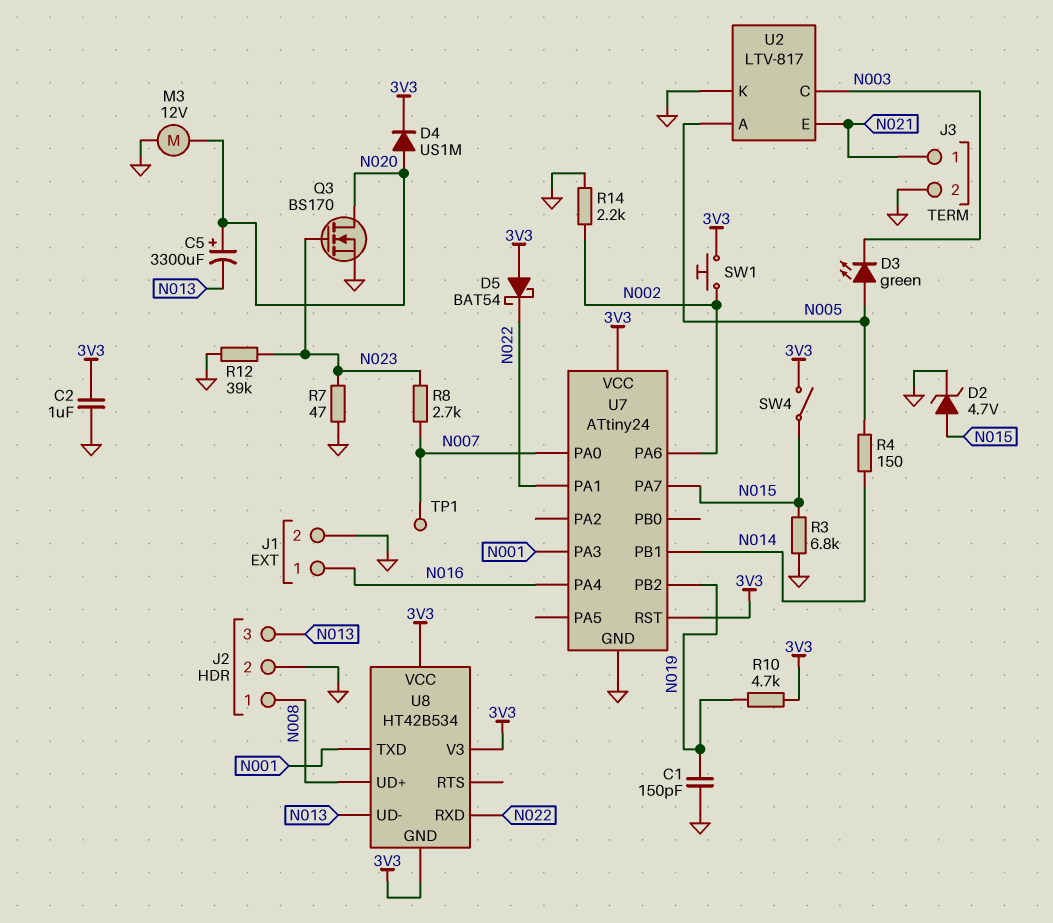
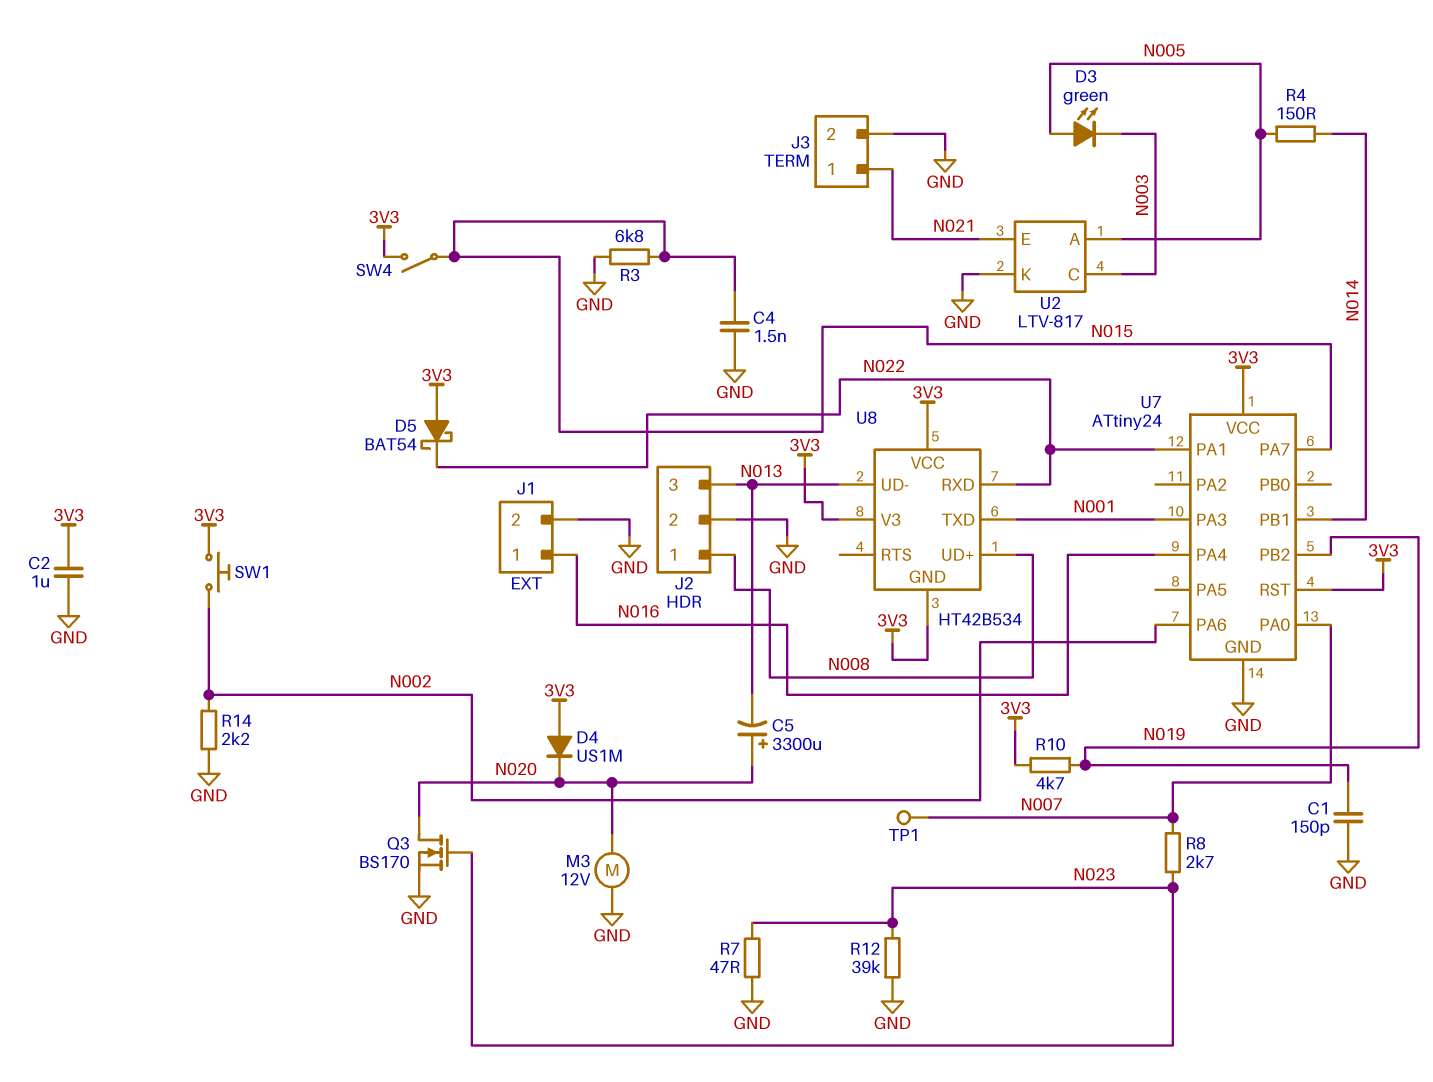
C4: none -> 1.5nF (GND, N015)
D2: zener 4.7V (A N015, K GND) -> none
D4: diode US1M (A N020, K 3V3) -> diode US1M (A 3V3, K N020)

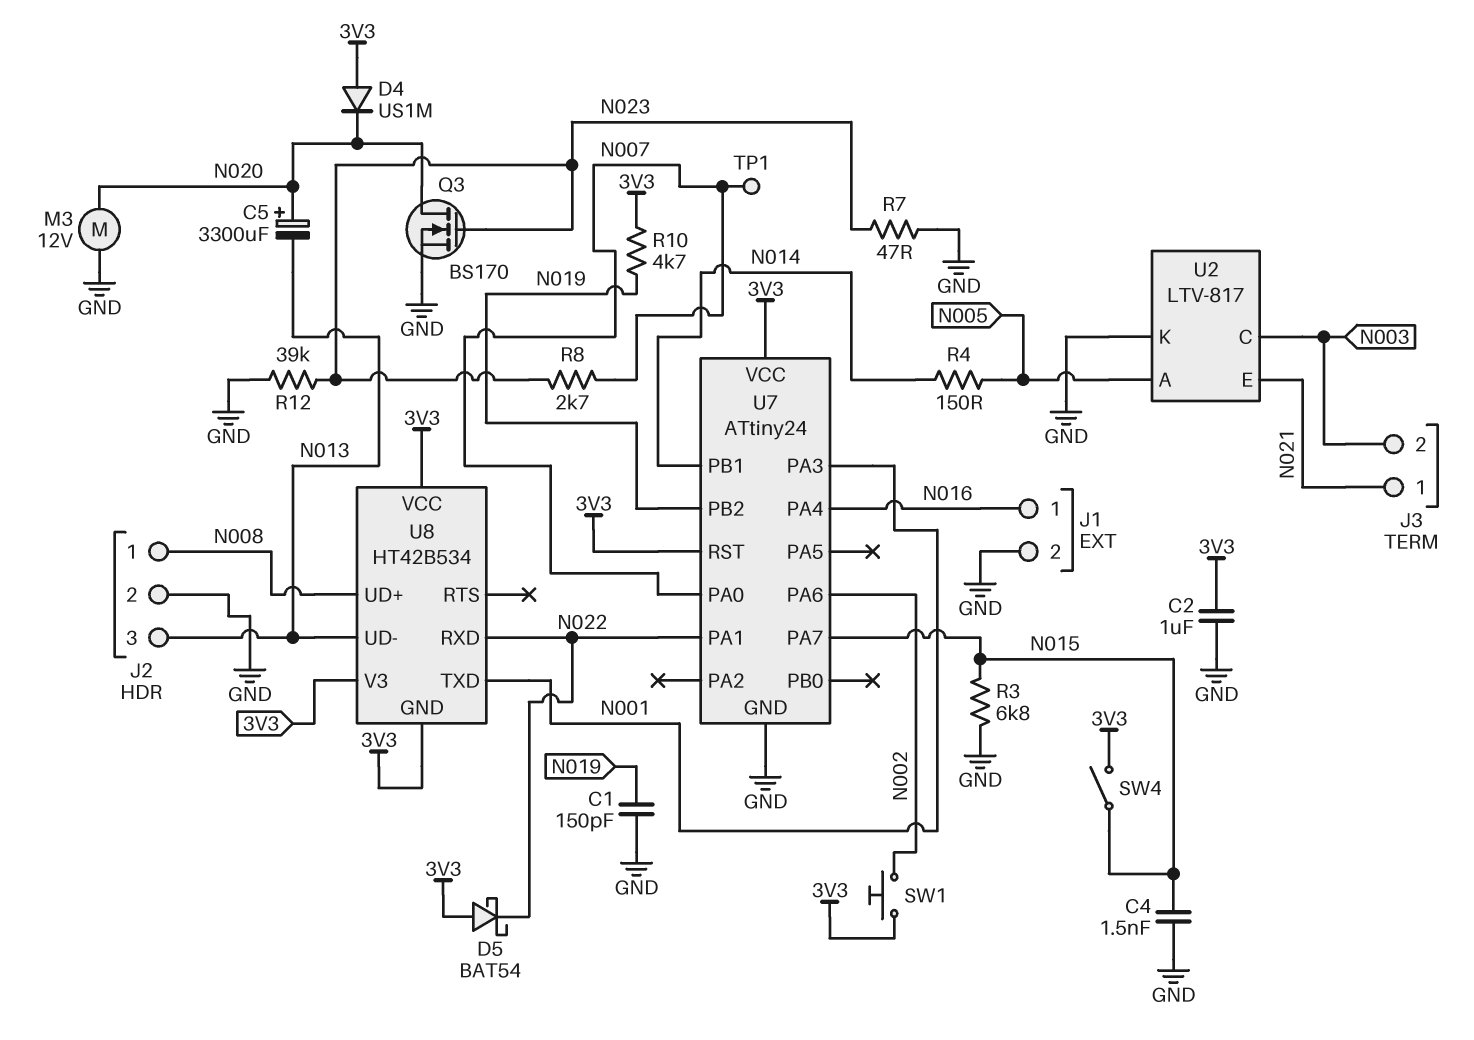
D3: LED green (A N005, K N003) -> none
J3 pin 2: GND -> N003
R14: 2.2k (GND, N002) -> none

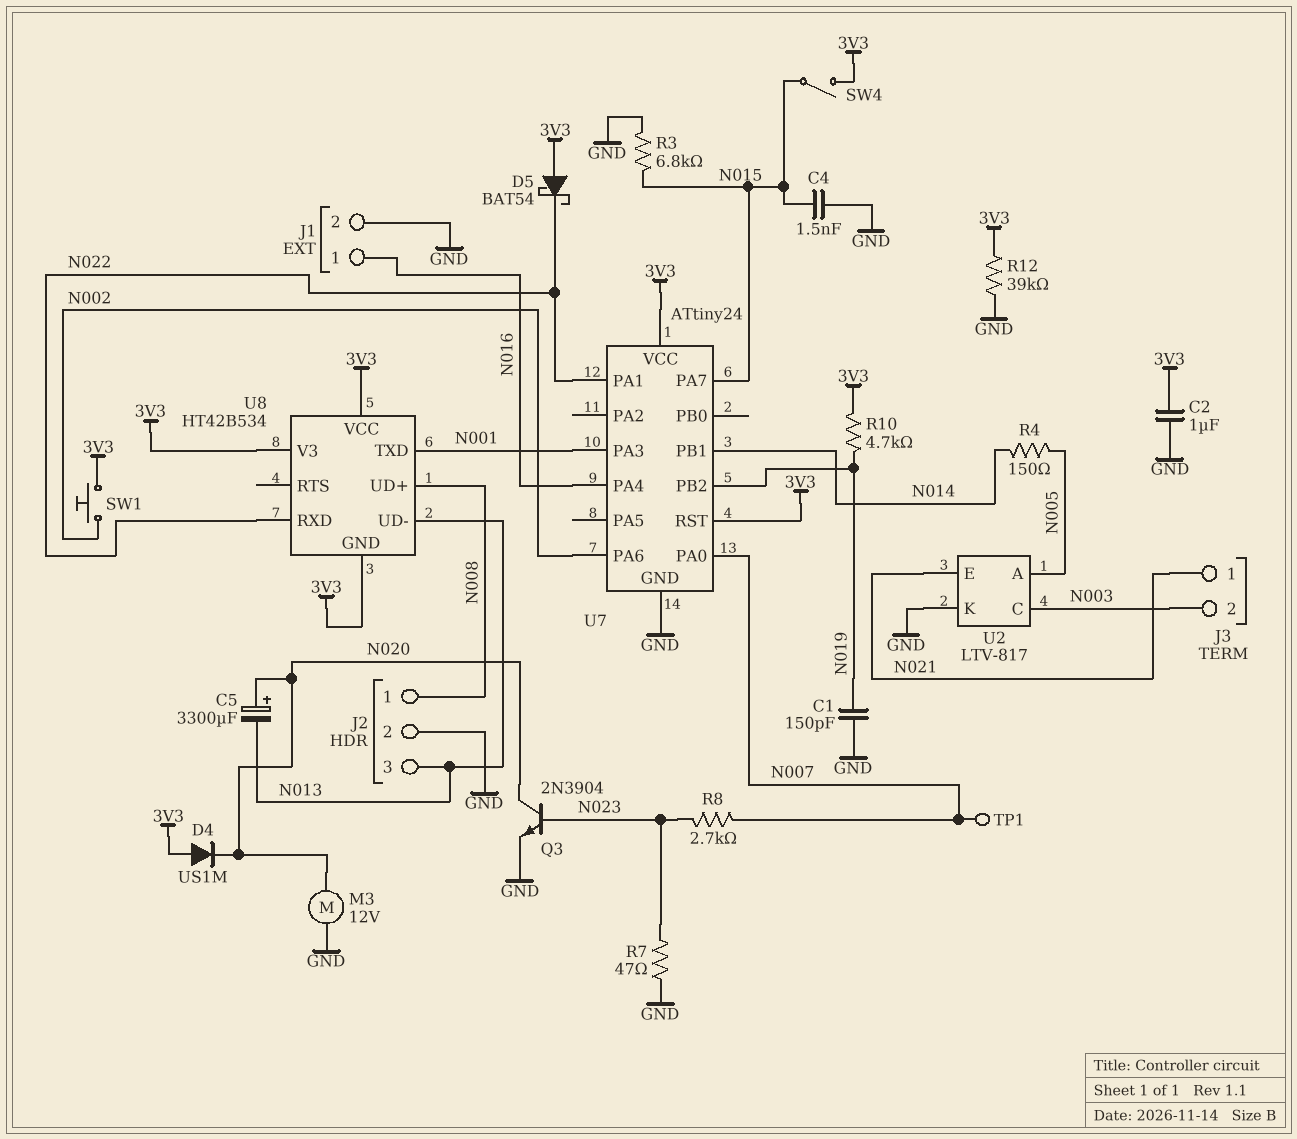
Q3: NMOS BS170 (G N023, D N020, S GND) -> NPN 2N3904 (B N023, C N020, E GND)
R12: 39k (GND, N023) -> 39k (3V3, GND)

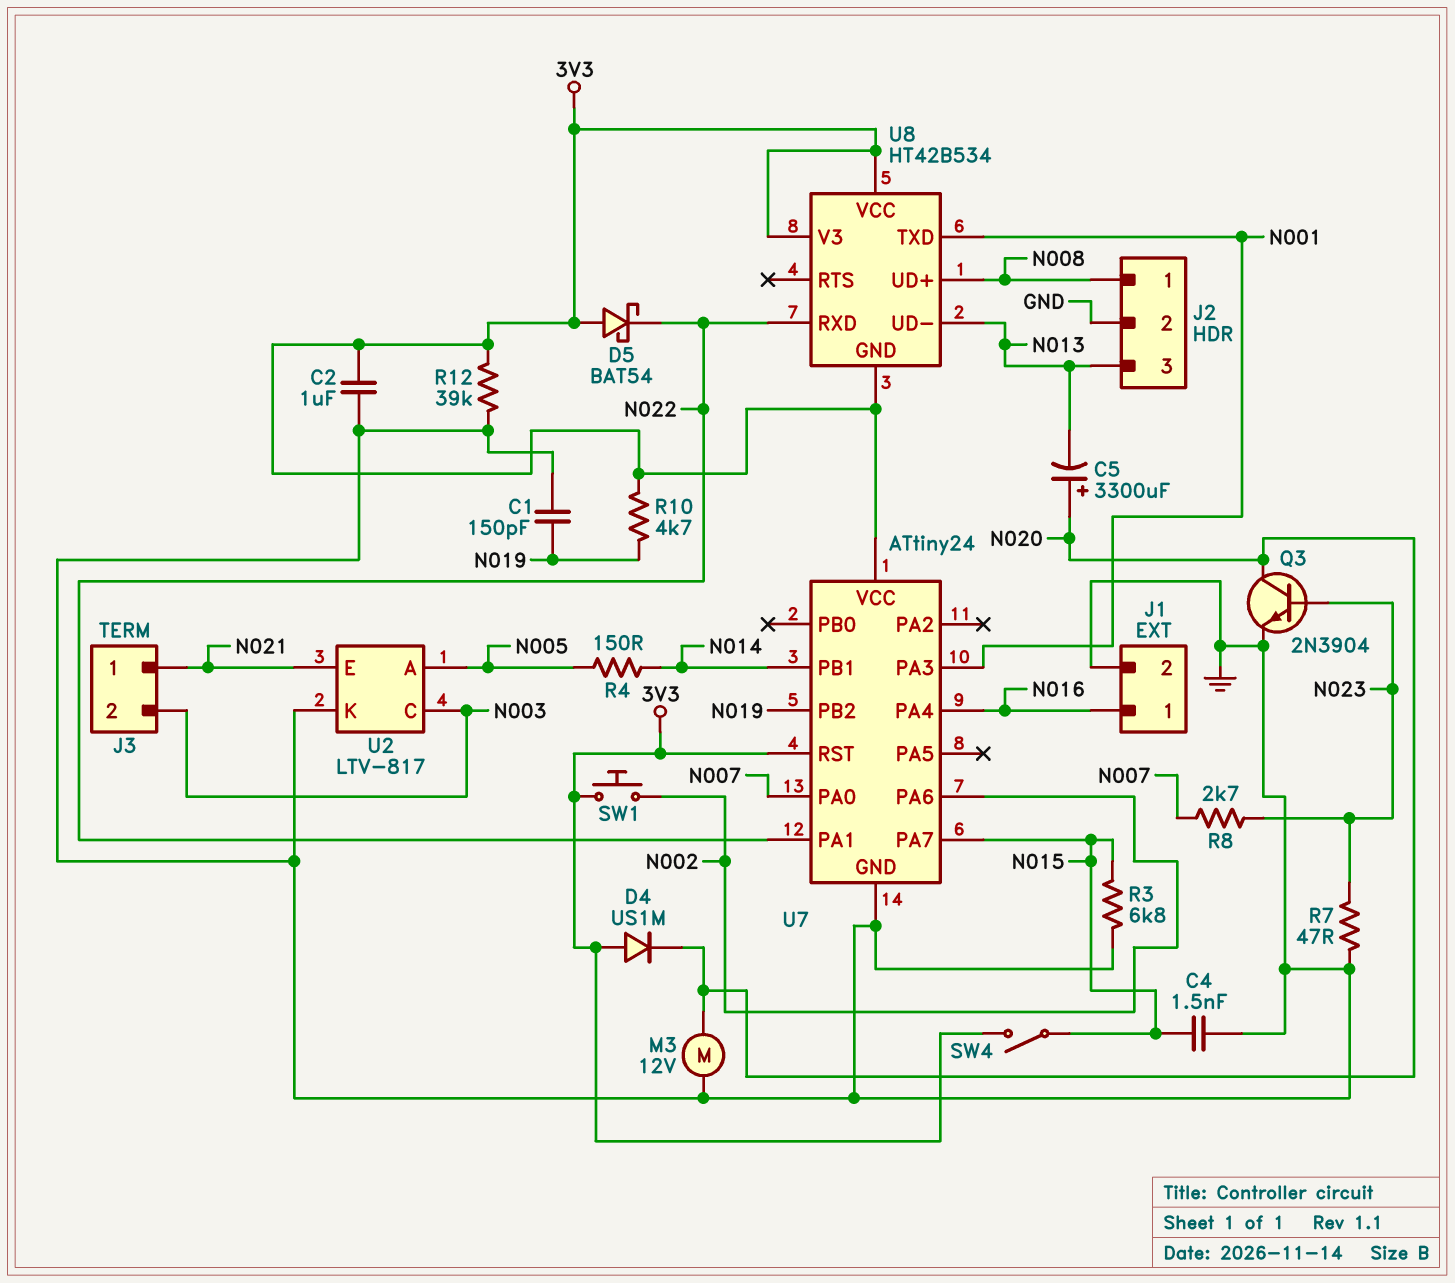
TP1: test point (N007) -> none

